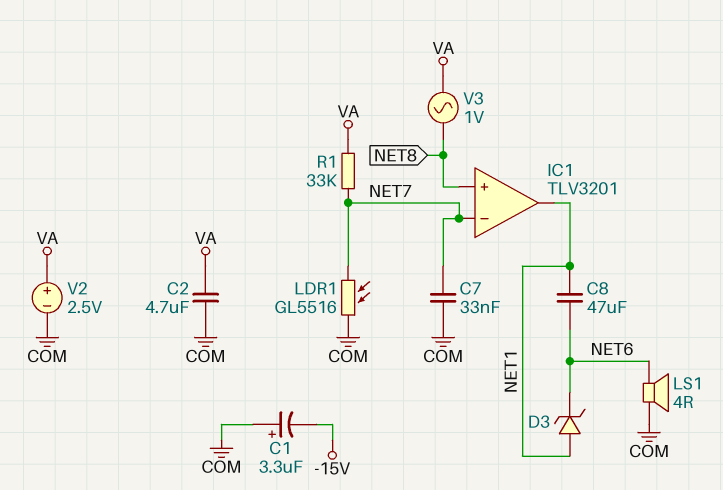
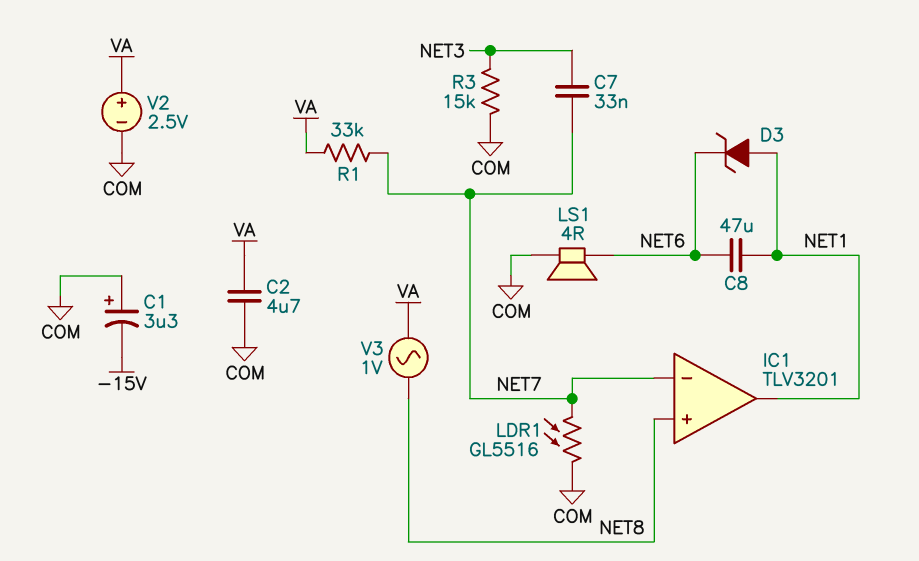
C7: 33nF (COM, NET7) -> 33nF (NET3, NET7)
R3: none -> 15k (COM, NET3)

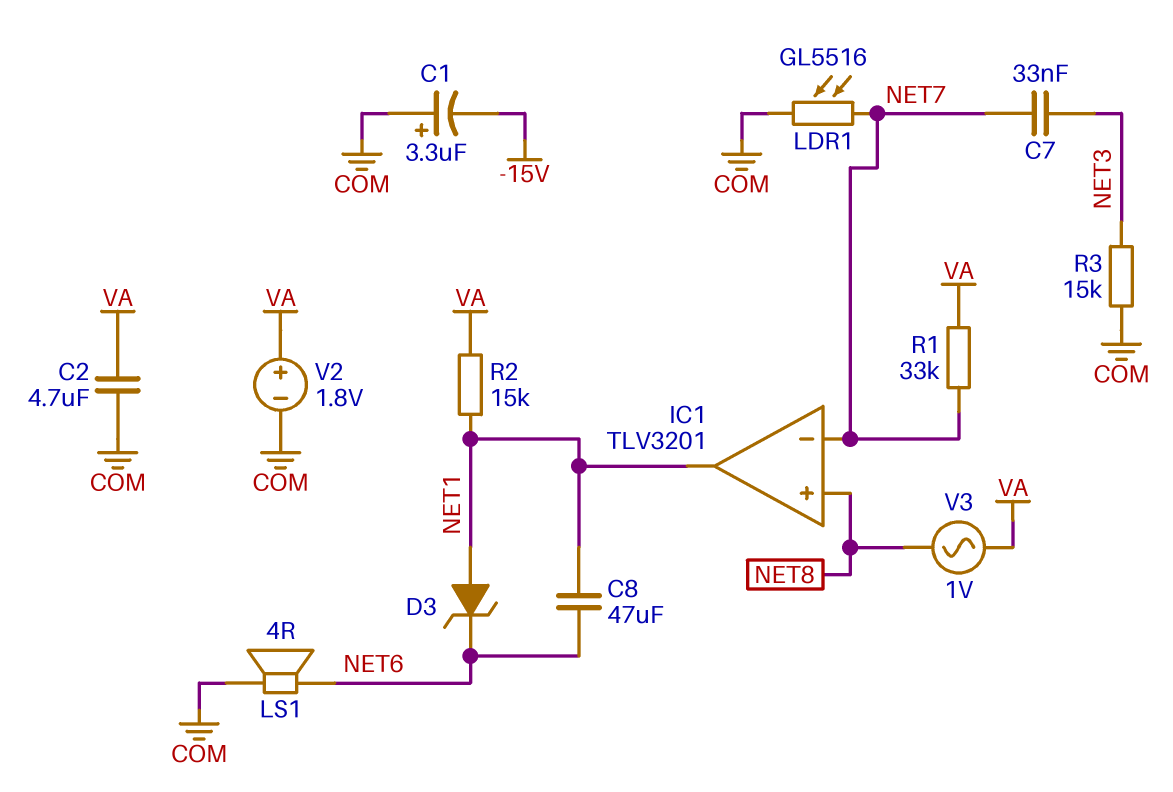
R2: none -> 15k (NET1, VA)
V2: 2.5V (plus VA, minus COM) -> 1.8V (plus VA, minus COM)

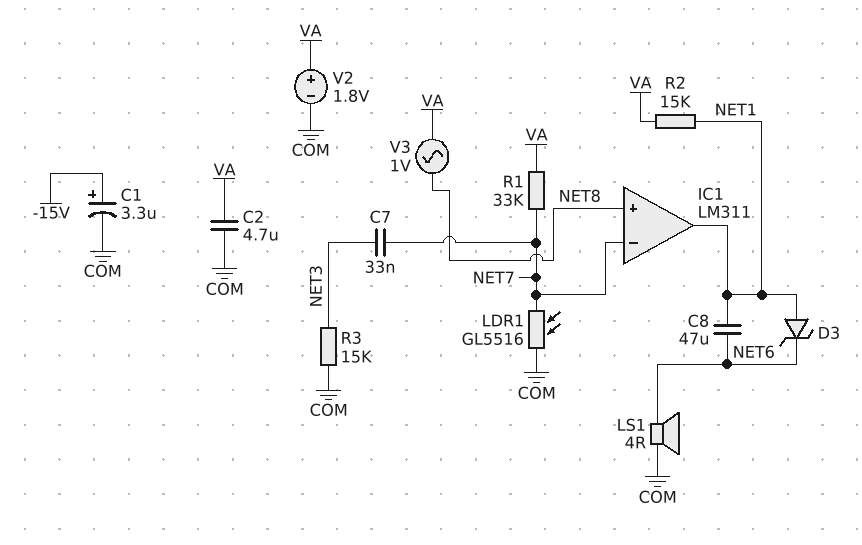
C1: 3.3uF (plus COM, minus -15V) -> 3.3uF (plus -15V, minus COM)
IC1: TLV3201 -> LM311

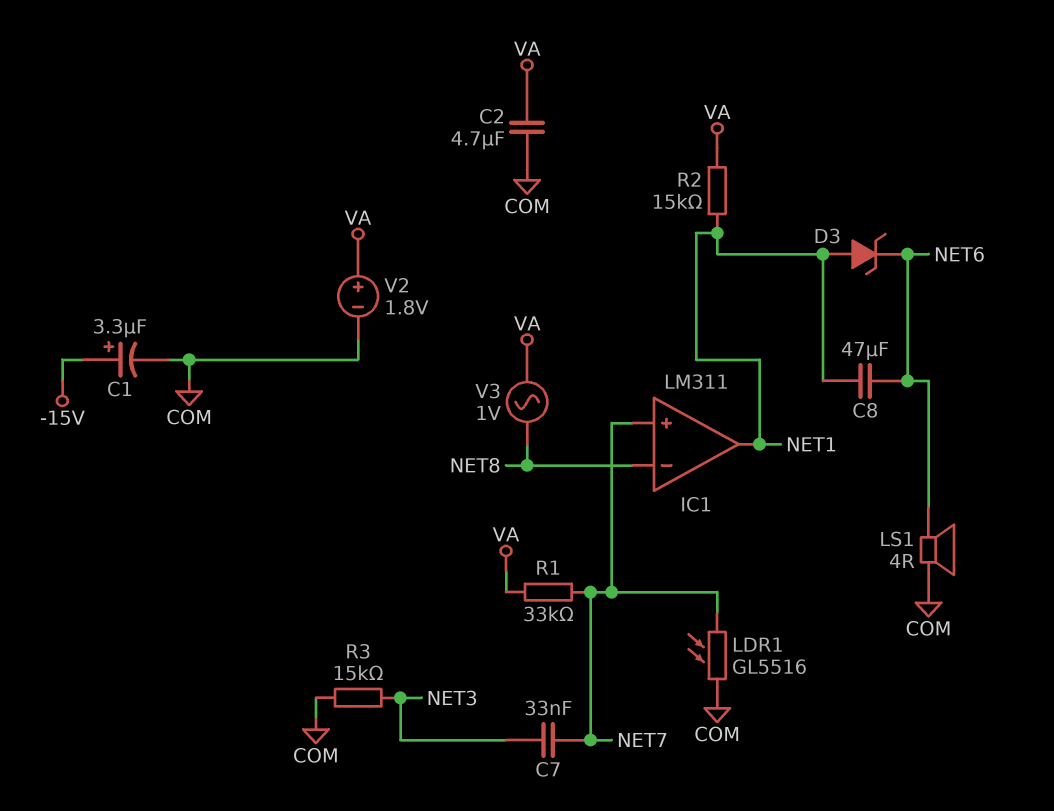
IC1 pin in+: NET8 -> NET7
IC1 pin in-: NET7 -> NET8

